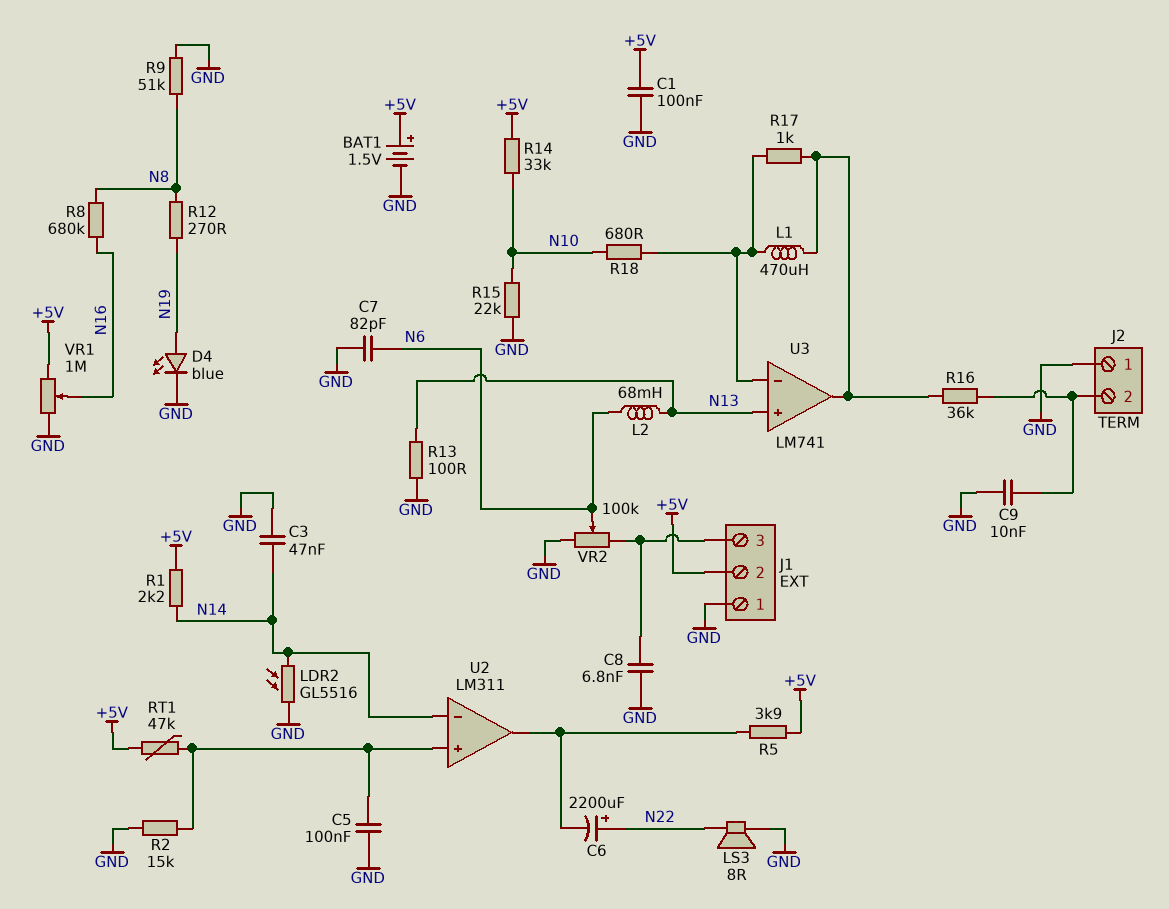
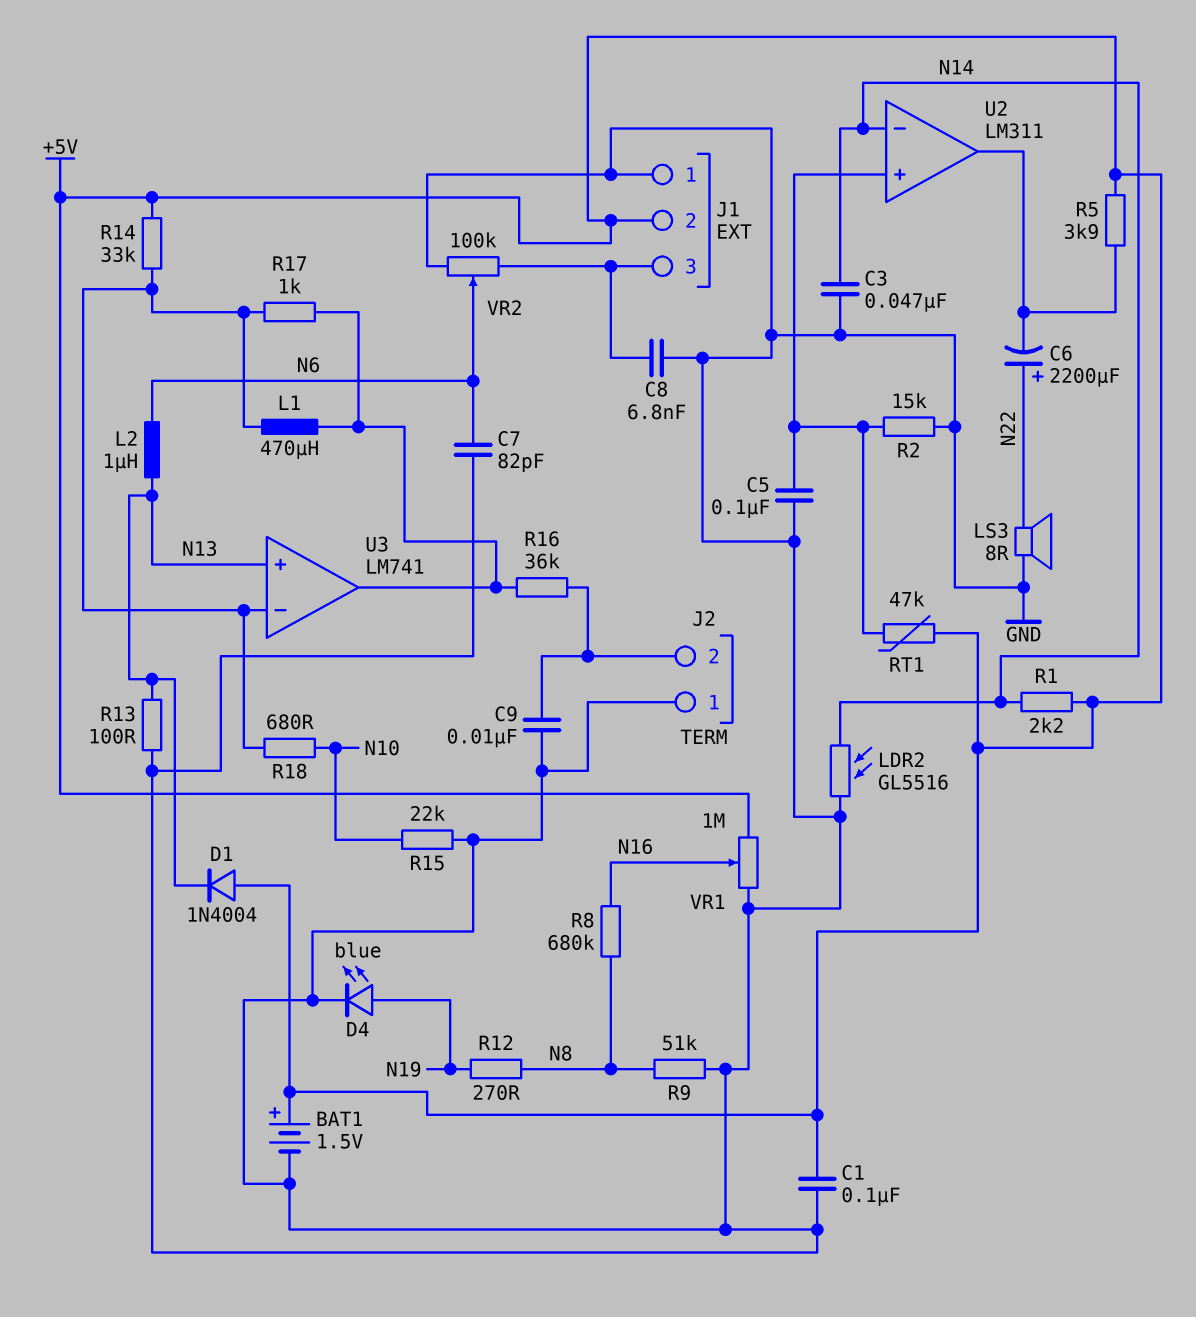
D1: none -> diode 1N4004 (A +5V, K N13)
L2: 68mH (N6, N13) -> 1uH (N6, N13)
R14: 33k (+5V, N10) -> 33k (+5V, U3/in-)

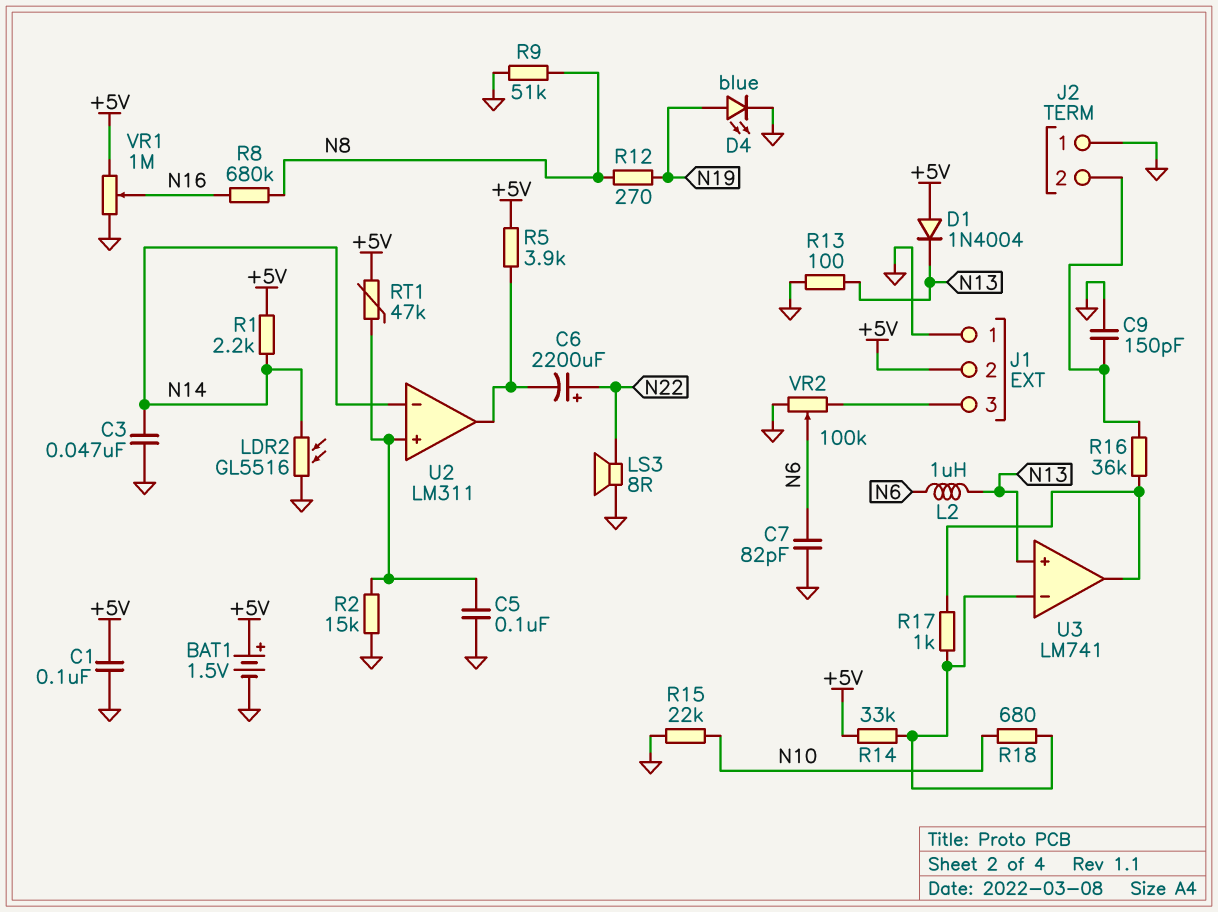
C8: 6.8nF (GND, J1/3) -> none
C9: 10nF (GND, J2/2) -> 150pF (GND, J2/2)
L1: 470uH (U3/in-, U3/out) -> none

